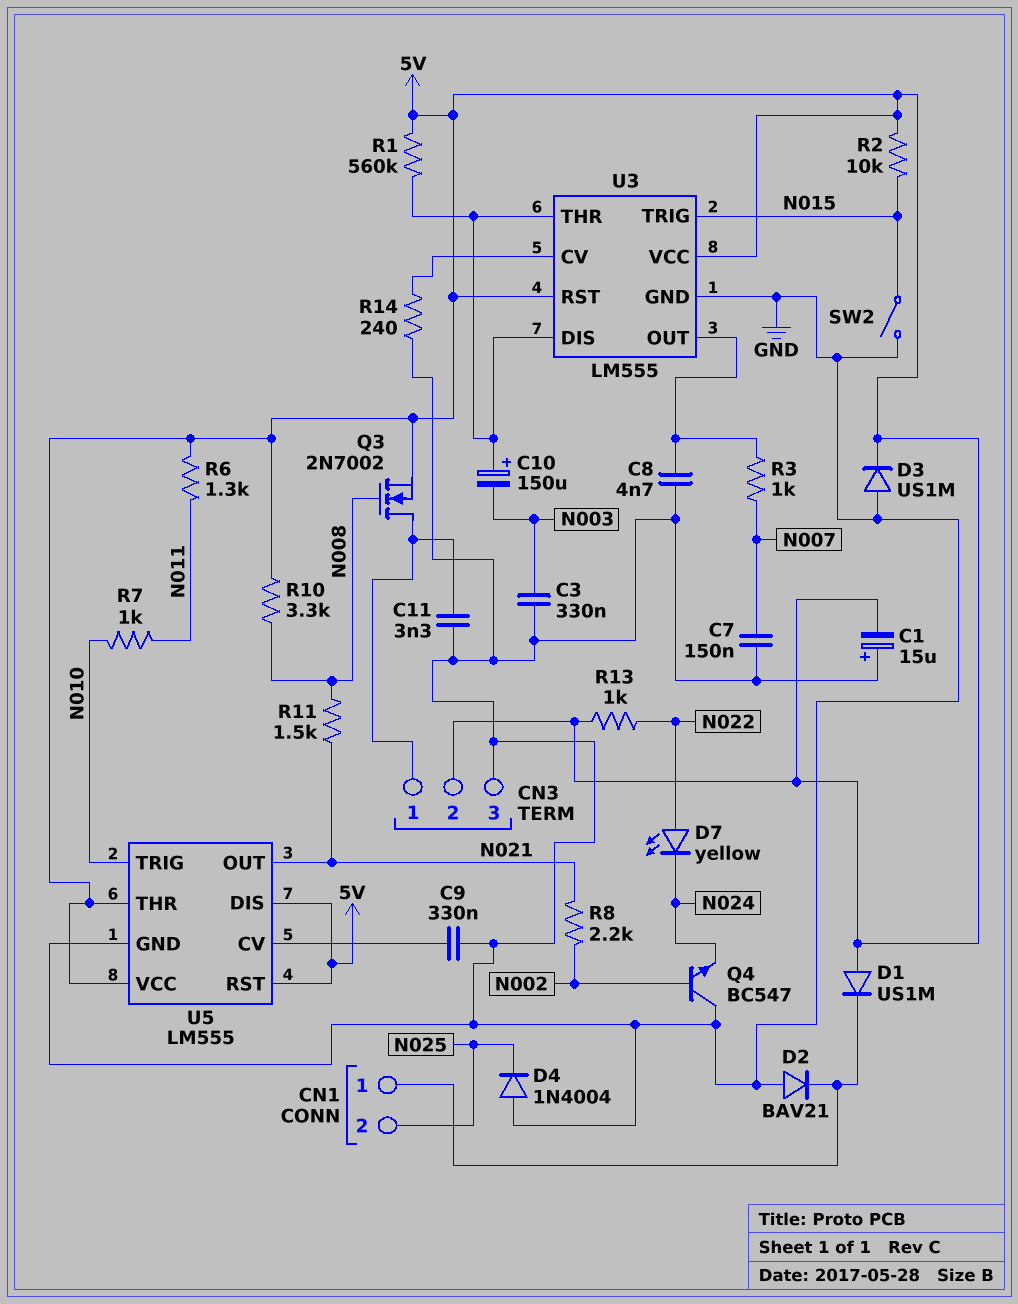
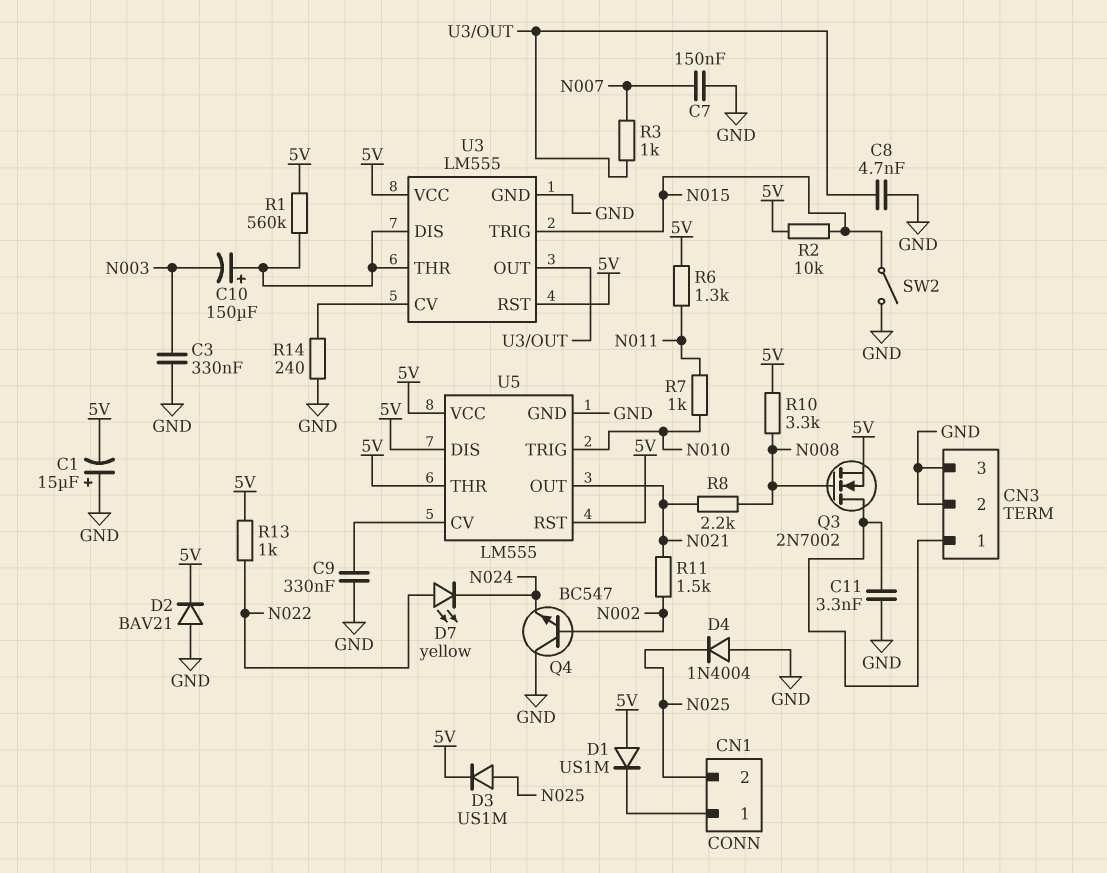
CN3 pin 2: 5V -> GND
D2: diode BAV21 (A GND, K CN1/1) -> diode BAV21 (A GND, K 5V)
D3: diode US1M (A GND, K 5V) -> diode US1M (A N025, K 5V)
R8: 2.2k (N002, N021) -> 2.2k (N008, N021)
R11: 1.5k (N008, N021) -> 1.5k (N002, N021)

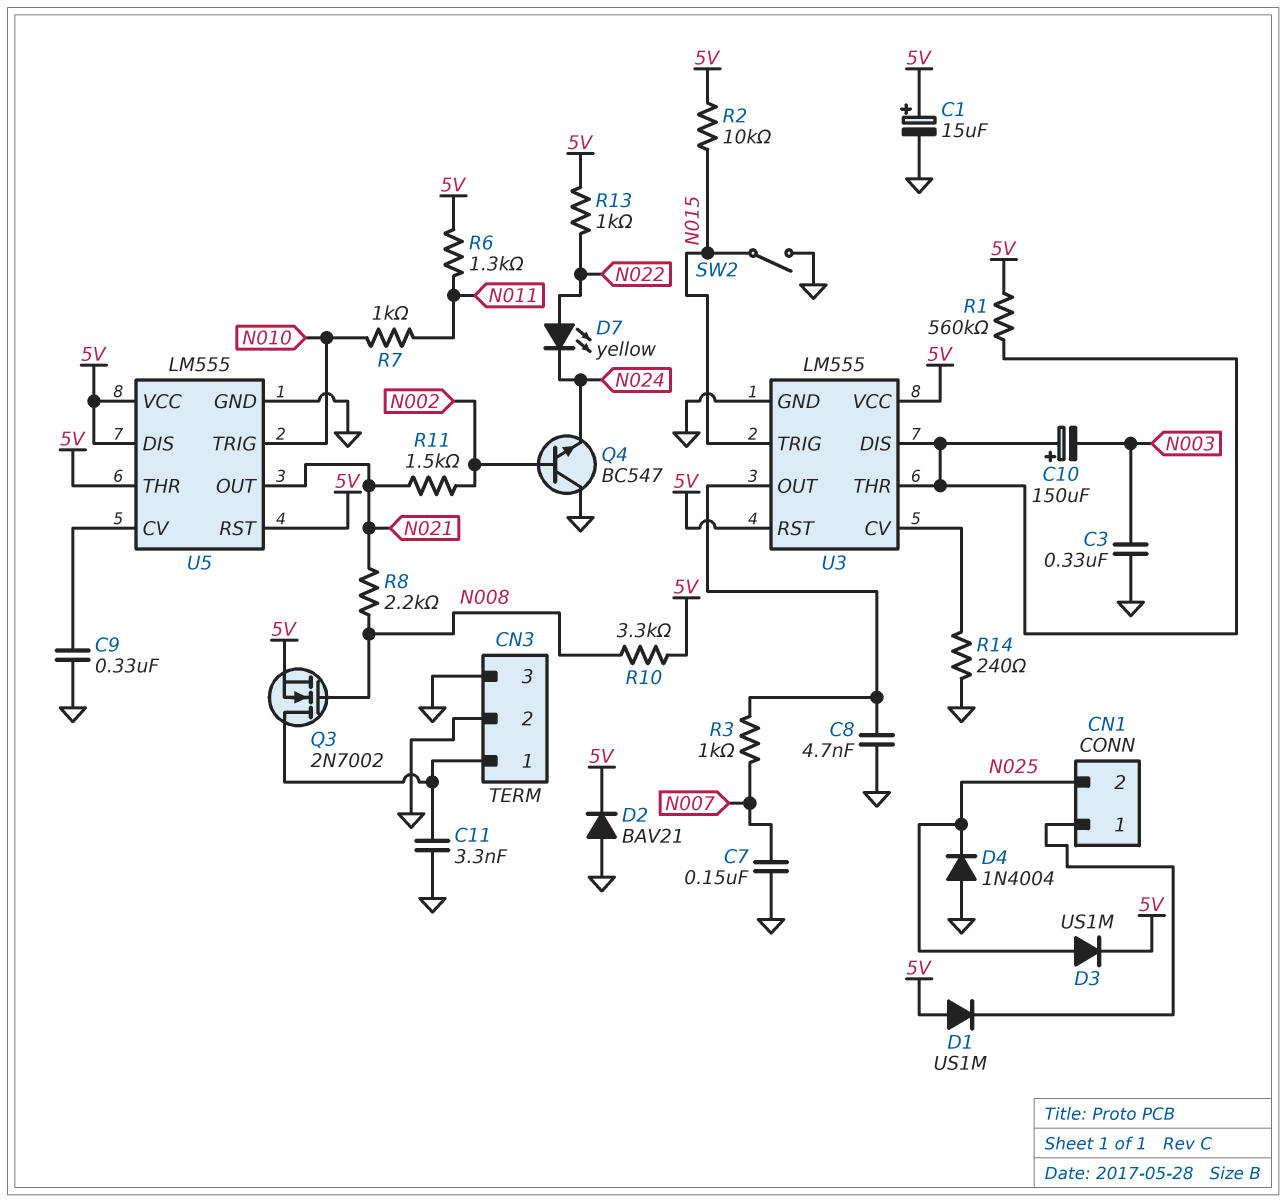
C1: 15uF (plus GND, minus 5V) -> 15uF (plus 5V, minus GND)

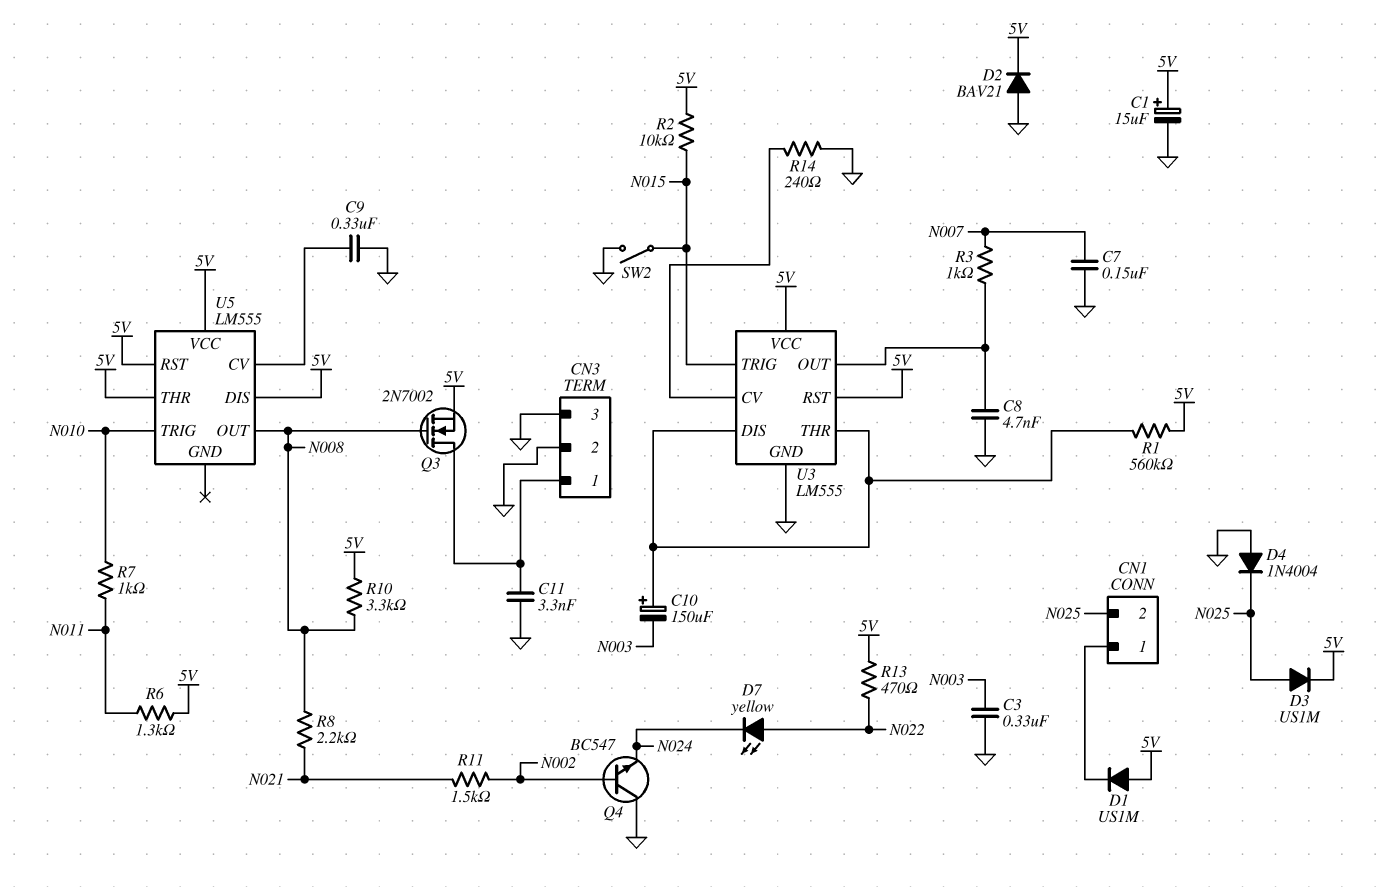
R13: 1k (5V, N022) -> 470 (5V, N022)
U5 pin GND: GND -> none
U5 pin OUT: N021 -> N008

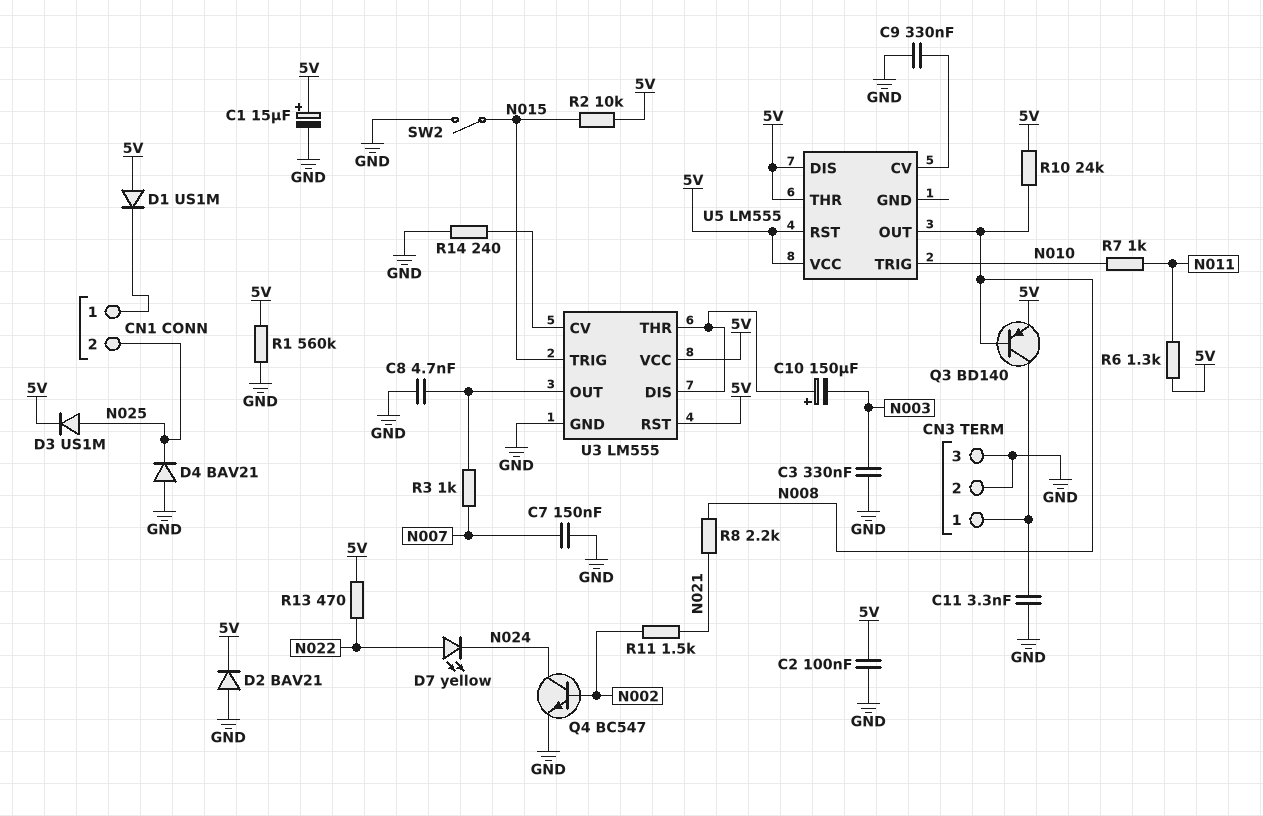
C2: none -> 100nF (5V, GND)
D4: diode 1N4004 (A GND, K N025) -> diode BAV21 (A GND, K N025)
Q3: NMOS 2N7002 (G N008, D CN3/1, S 5V) -> PNP BD140 (B N008, C CN3/1, E 5V)
Q4: NPN BC547 (B N002, C GND, E N024) -> NPN BC547 (B N002, C N024, E GND)
R1: 560k (5V, U3/DIS) -> 560k (5V, GND)
R10: 3.3k (5V, N008) -> 24k (5V, N008)

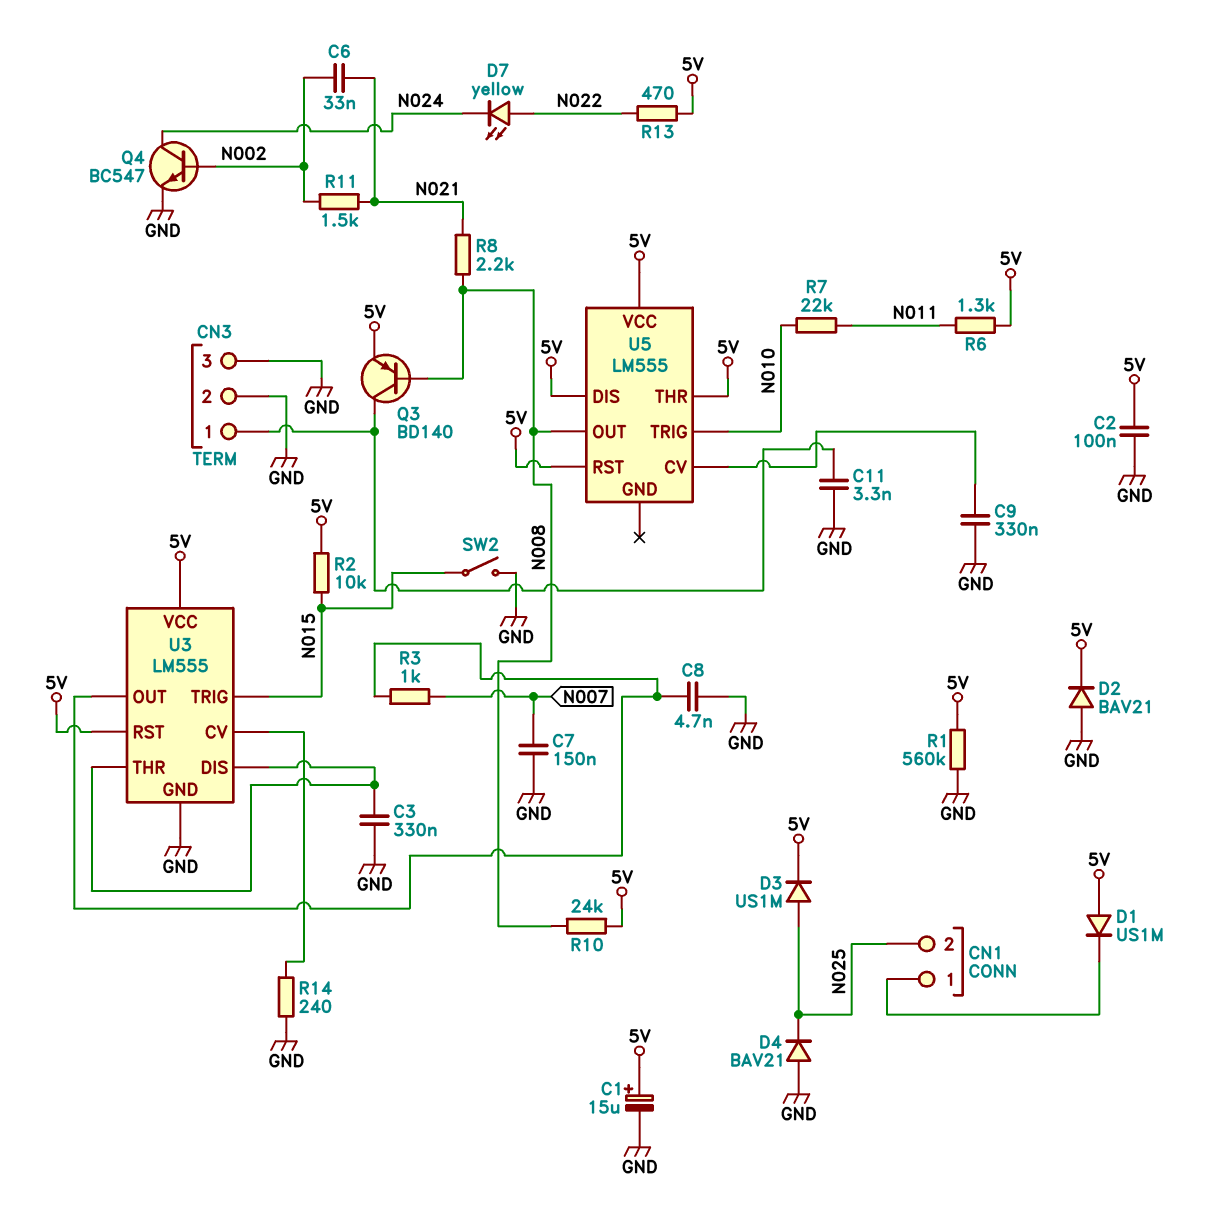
C3: 330nF (GND, N003) -> 330nF (GND, U3/DIS)
C6: none -> 33nF (N002, N021)
C10: 150uF (plus U3/DIS, minus N003) -> none
R7: 1k (N010, N011) -> 22k (N010, N011)

